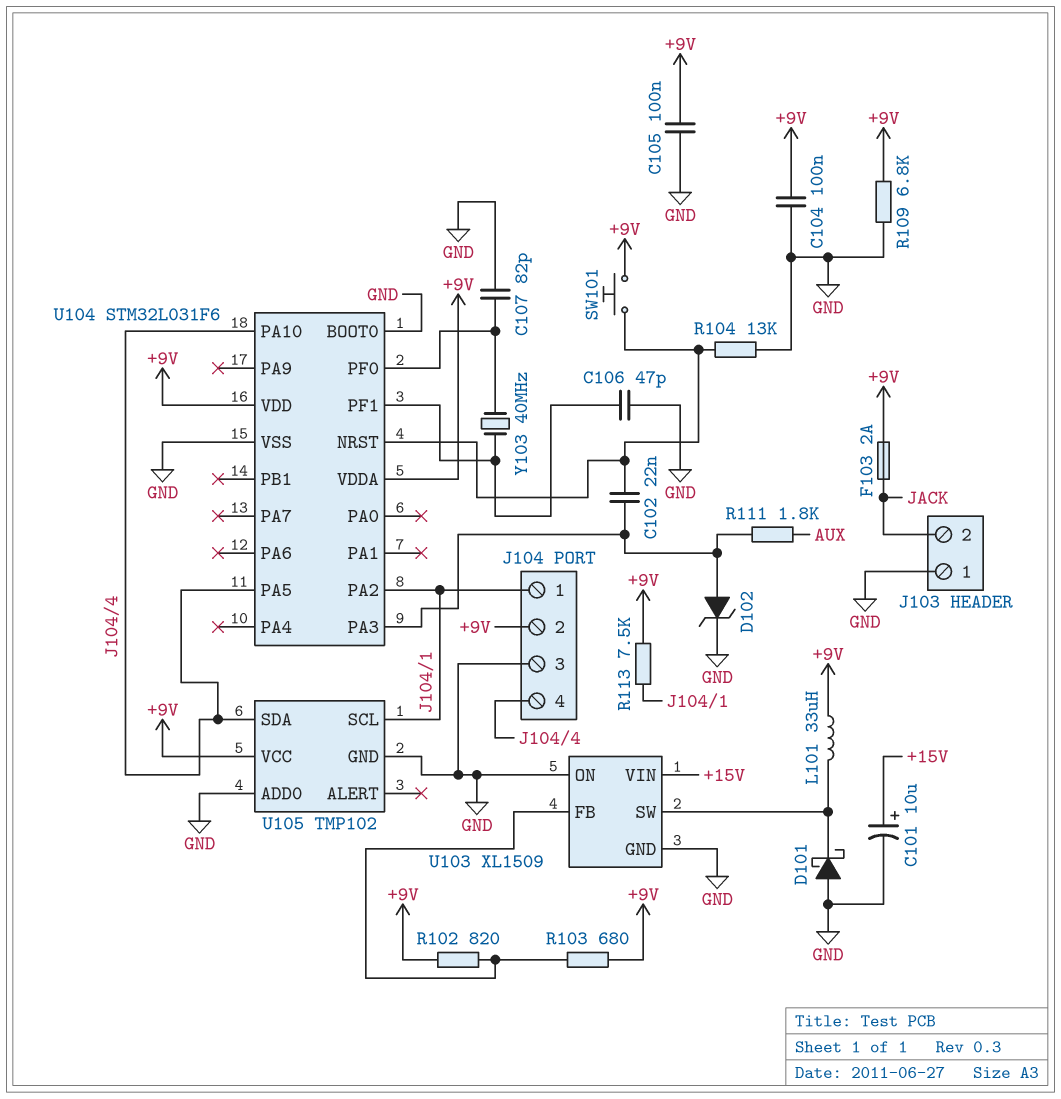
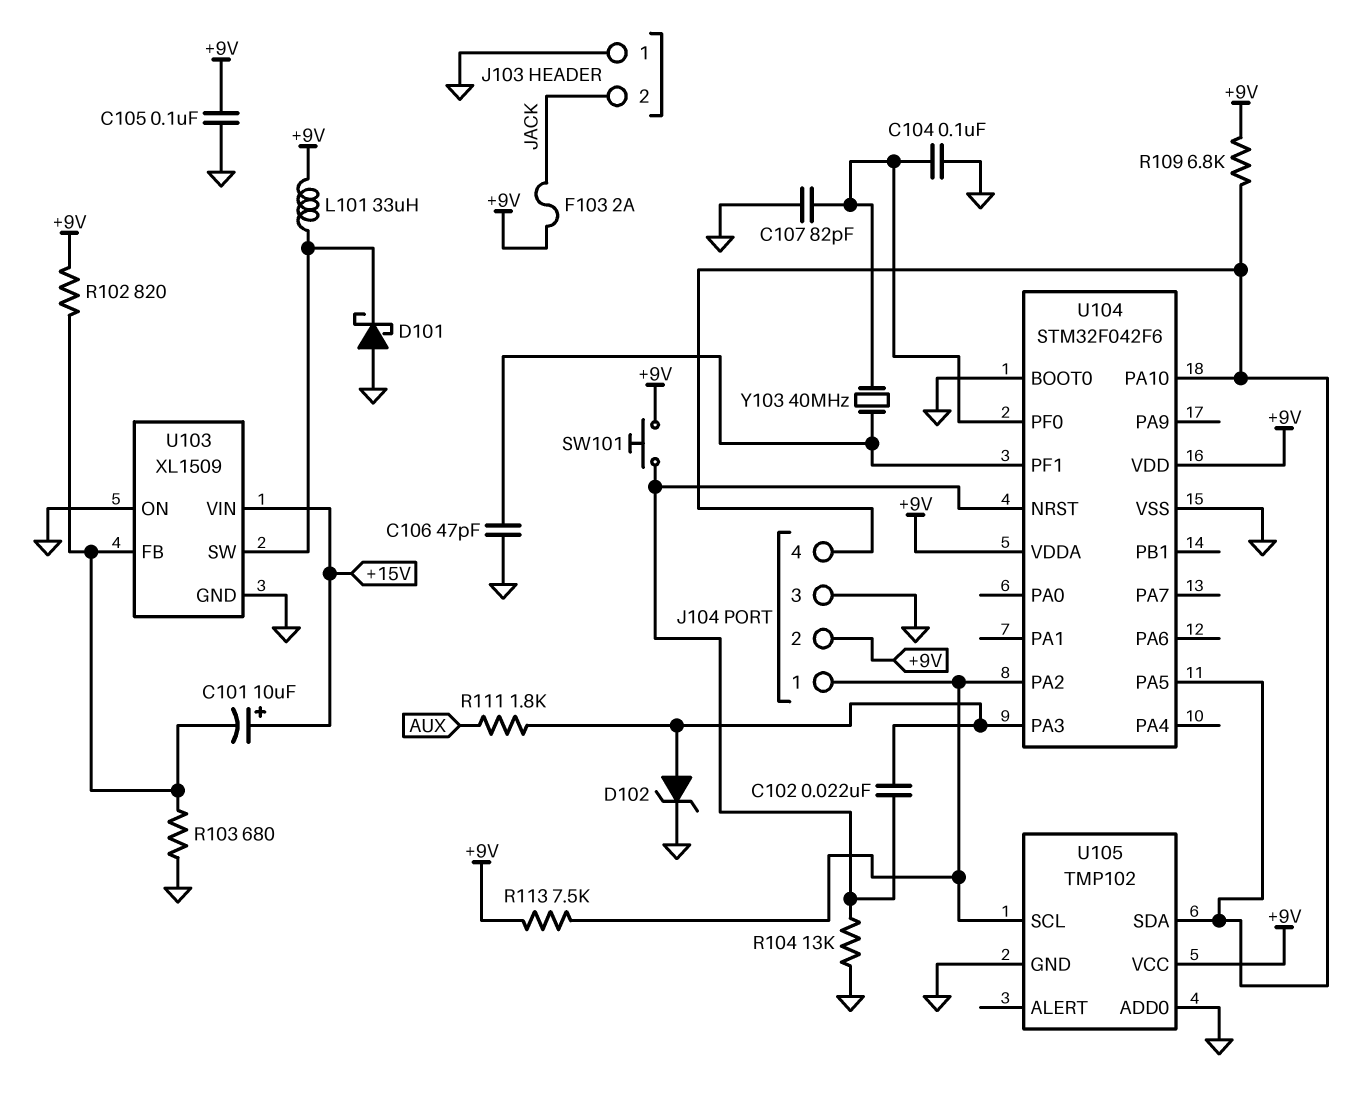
C101: 10uF (plus +15V, minus GND) -> 10uF (plus +15V, minus U103/FB)
C104: 100nF (+9V, GND) -> 100nF (GND, U104/PF0)
R103: 680 (+9V, U103/FB) -> 680 (GND, U103/FB)
R109: 6.8k (+9V, GND) -> 6.8k (+9V, J104/4)
U104: STM32L031F6 -> STM32F042F6

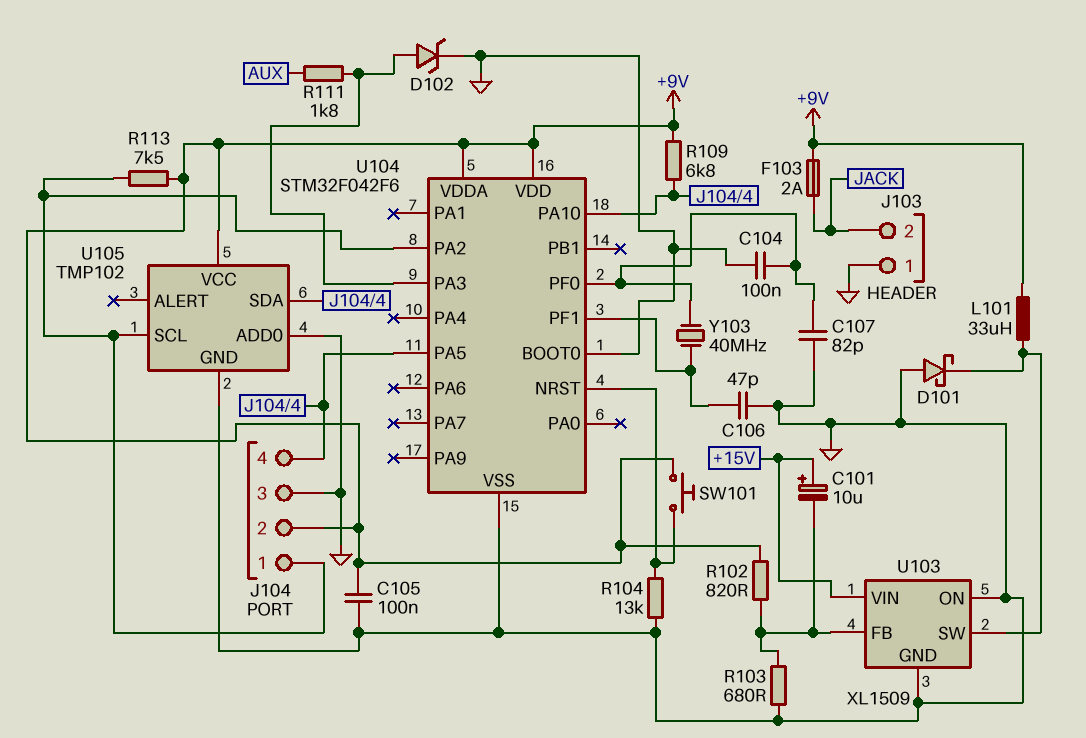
C102: 22nF (U104/NRST, U104/PA3) -> none

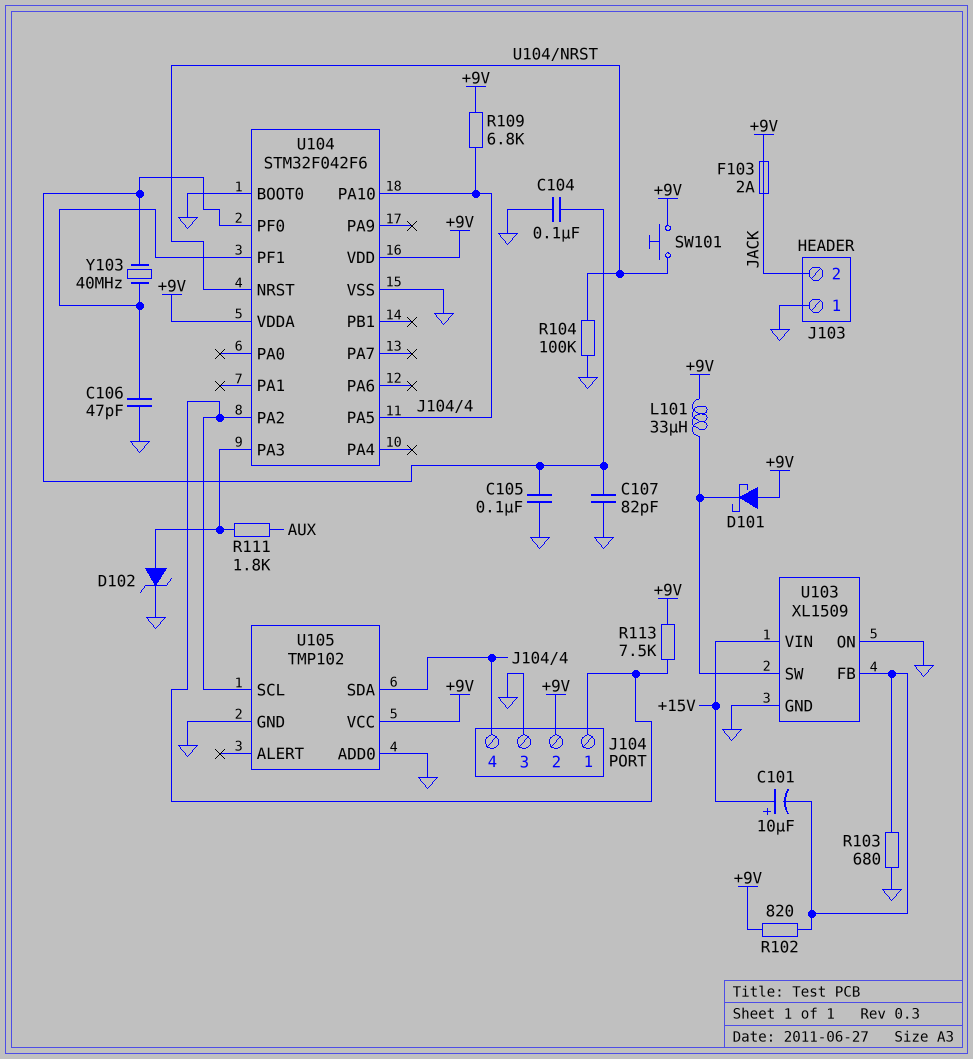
C105: 100nF (+9V, GND) -> 100nF (GND, U104/PF0)
D101: schottky (A GND, K U103/SW) -> schottky (A +9V, K U103/SW)
R104: 13k (GND, U104/NRST) -> 100k (GND, U104/NRST)

